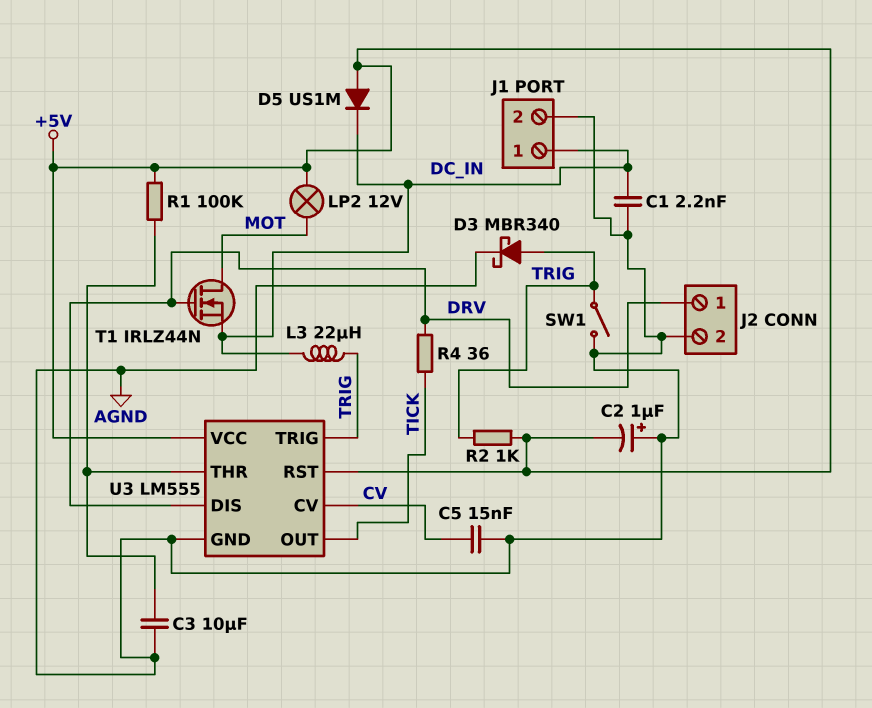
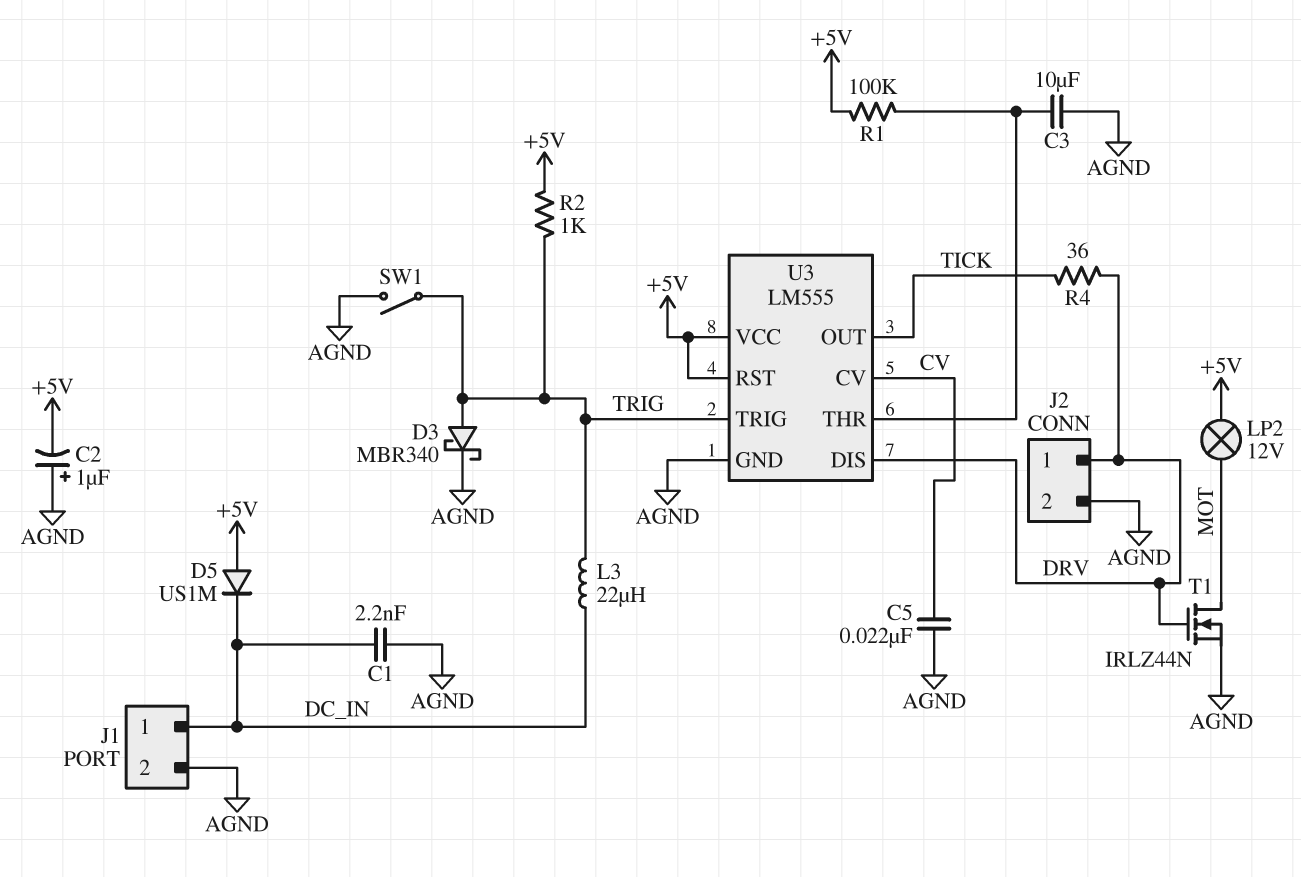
C5: 15nF (AGND, CV) -> 22nF (AGND, CV)
T1: NMOS IRLZ44N (G DRV, D MOT, S DC_IN) -> NMOS IRLZ44N (G DRV, D MOT, S AGND)

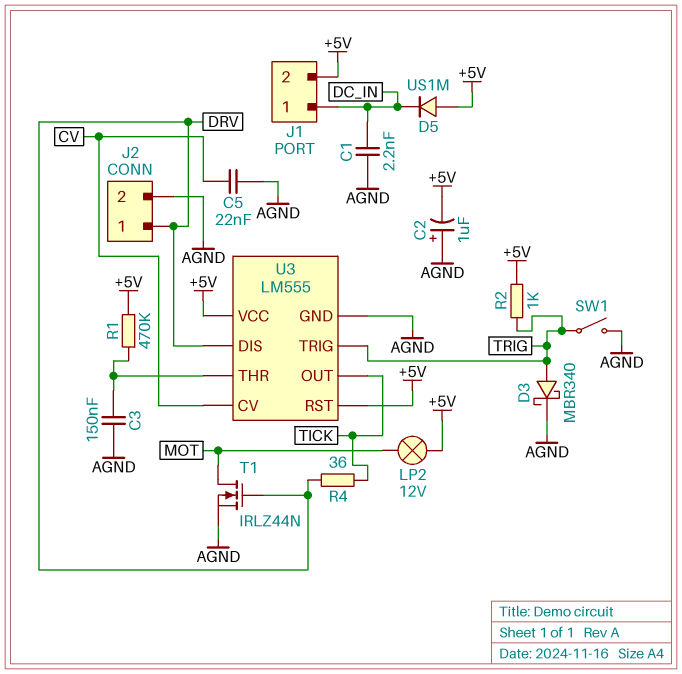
C3: 10uF (AGND, U3/THR) -> 150nF (AGND, U3/THR)
J1 pin 2: AGND -> +5V
L3: 22uH (DC_IN, TRIG) -> none
R1: 100k (+5V, U3/THR) -> 470k (+5V, U3/THR)

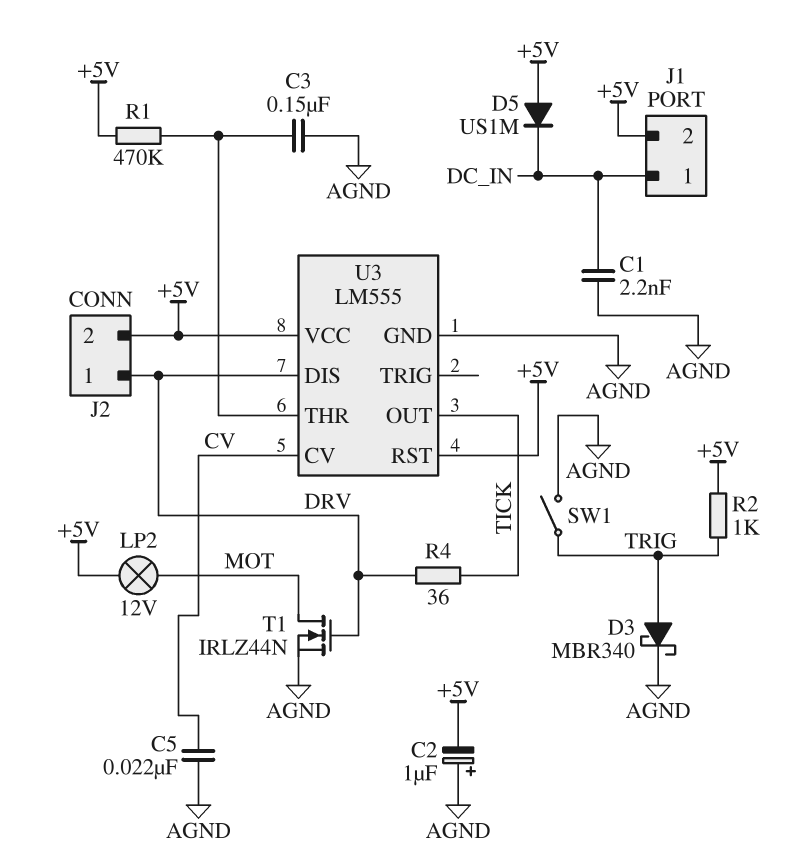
J2 pin 2: AGND -> +5V
U3 pin TRIG: TRIG -> none

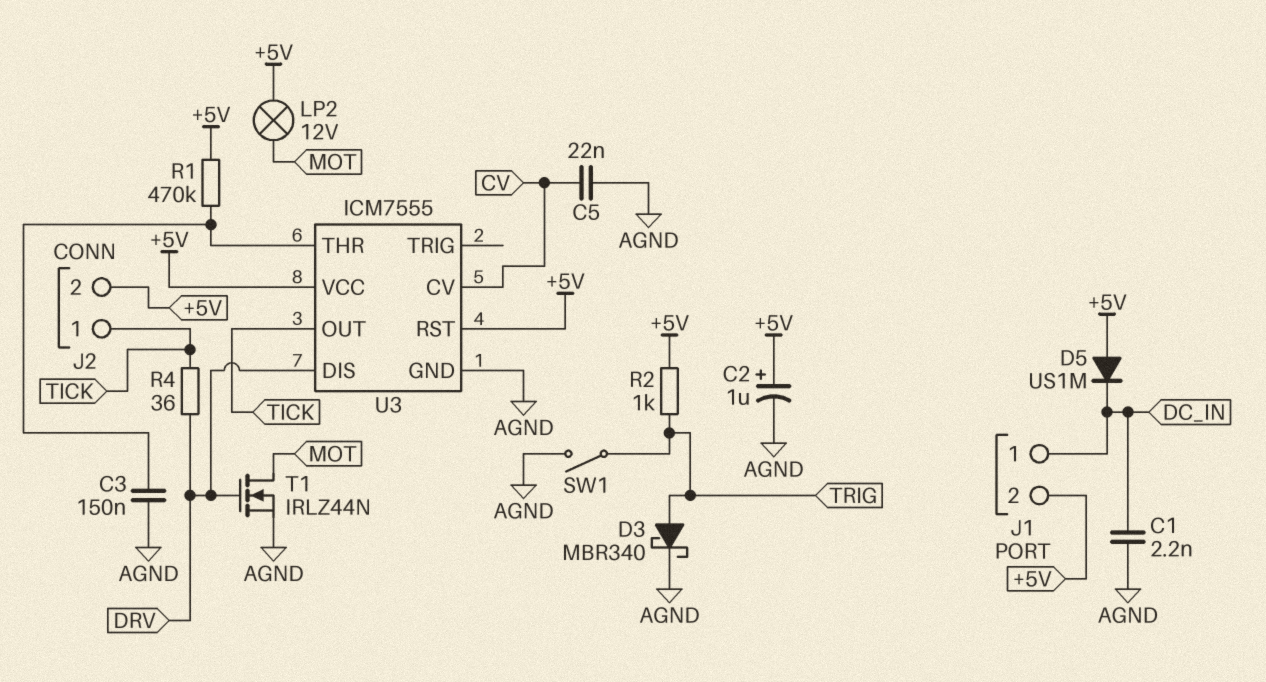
C2: 1uF (plus AGND, minus +5V) -> 1uF (plus +5V, minus AGND)
J2 pin 1: DRV -> TICK
U3: LM555 -> ICM7555

